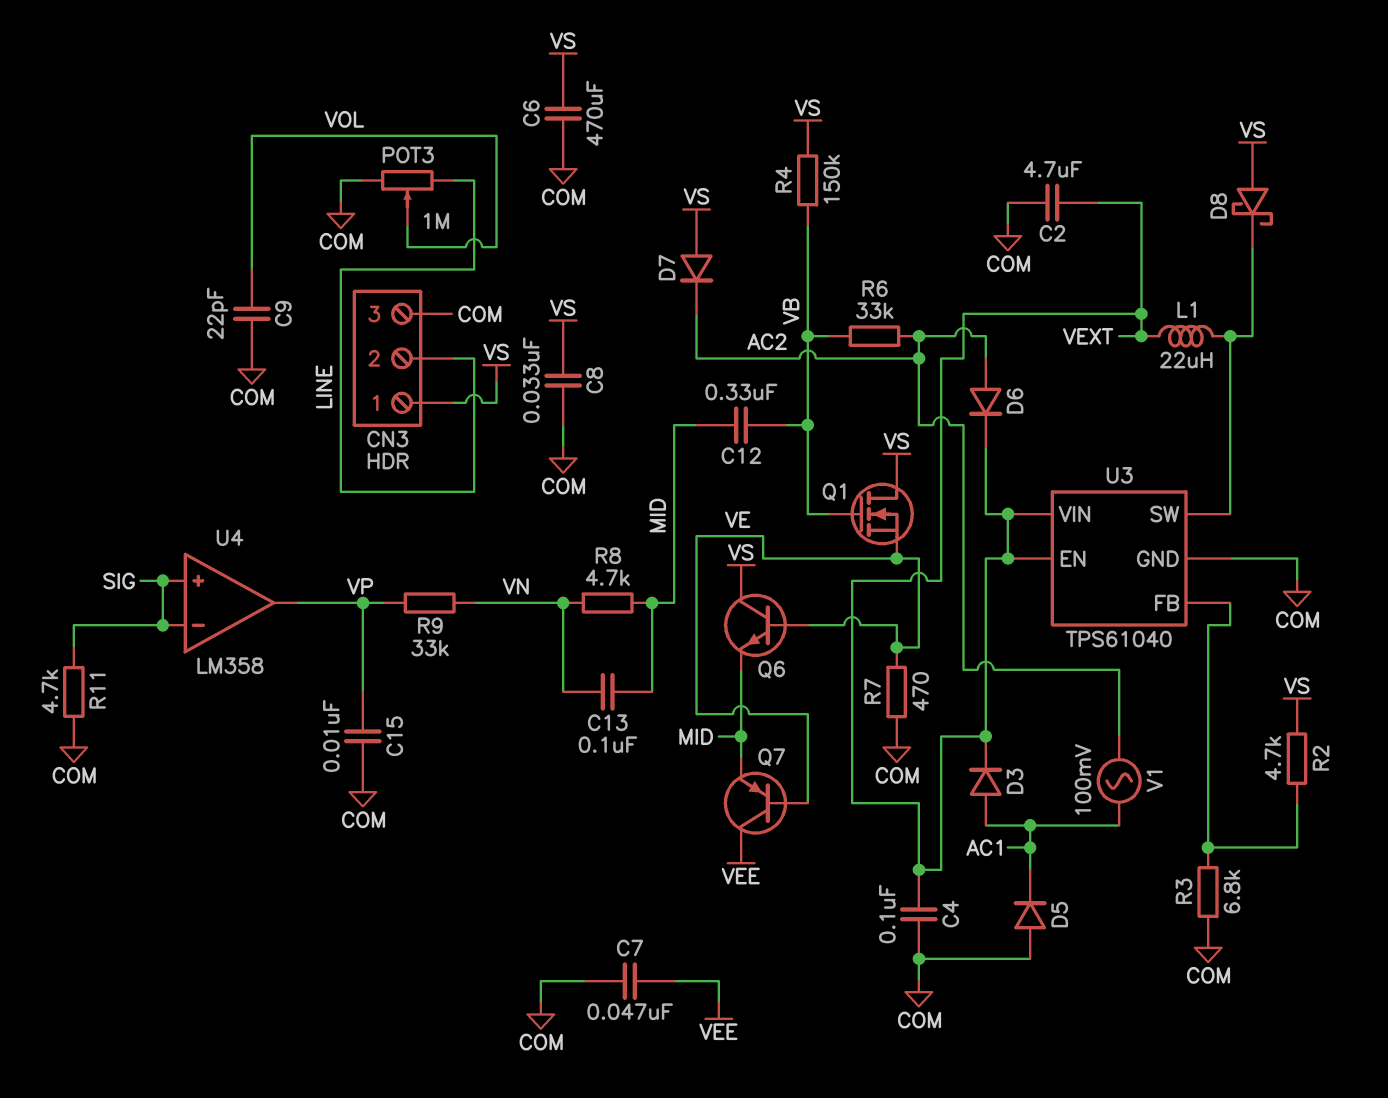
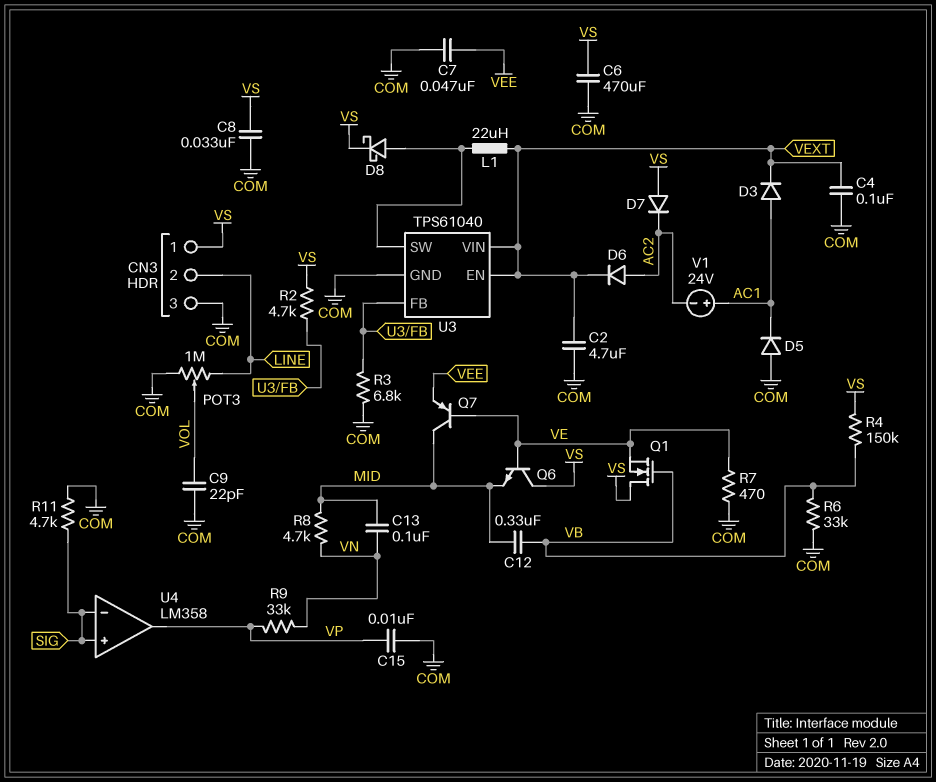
D8: schottky (A VS, K U3/SW) -> schottky (A U3/SW, K VS)
Q7: PNP (B VE, C VEE, E MID) -> PNP (B VE, C MID, E VEE)
R6: 33k (AC2, VB) -> 33k (COM, VB)
V1: AC 100mV (AC1, AC2) -> 24V (plus AC1, minus AC2)

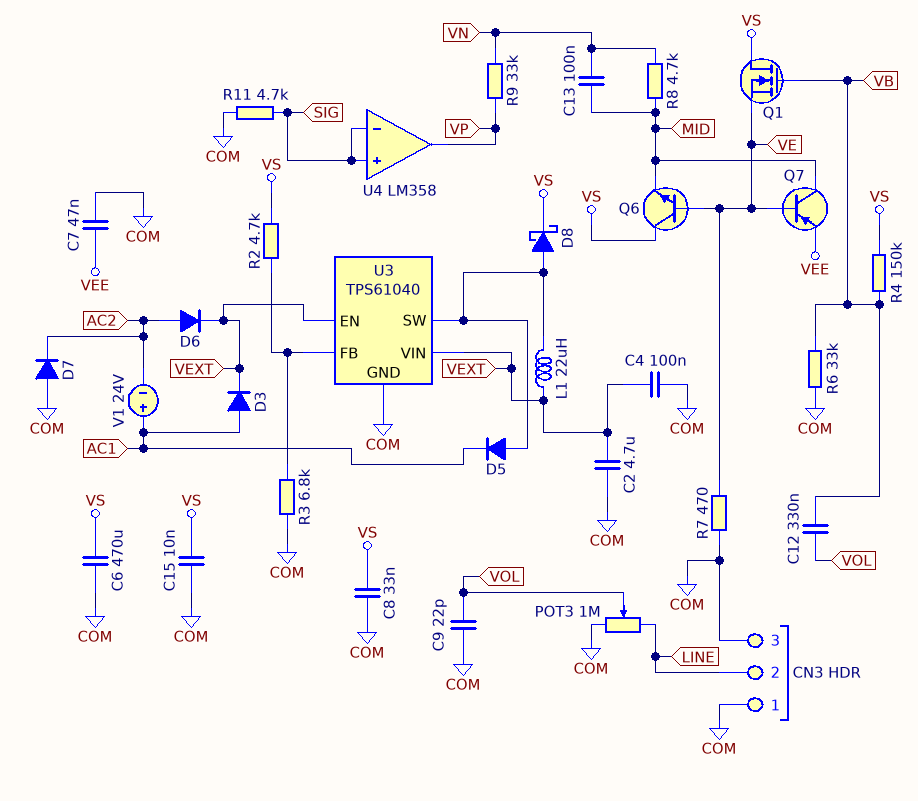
C12: 330nF (MID, VB) -> 330nF (VB, VOL)
C15: 10nF (COM, VP) -> 10nF (COM, VS)
CN3 pin 1: VS -> COM
D5: diode (A COM, K AC1) -> diode (A U3/SW, K AC1)
D7: diode (A VS, K AC2) -> diode (A COM, K AC2)

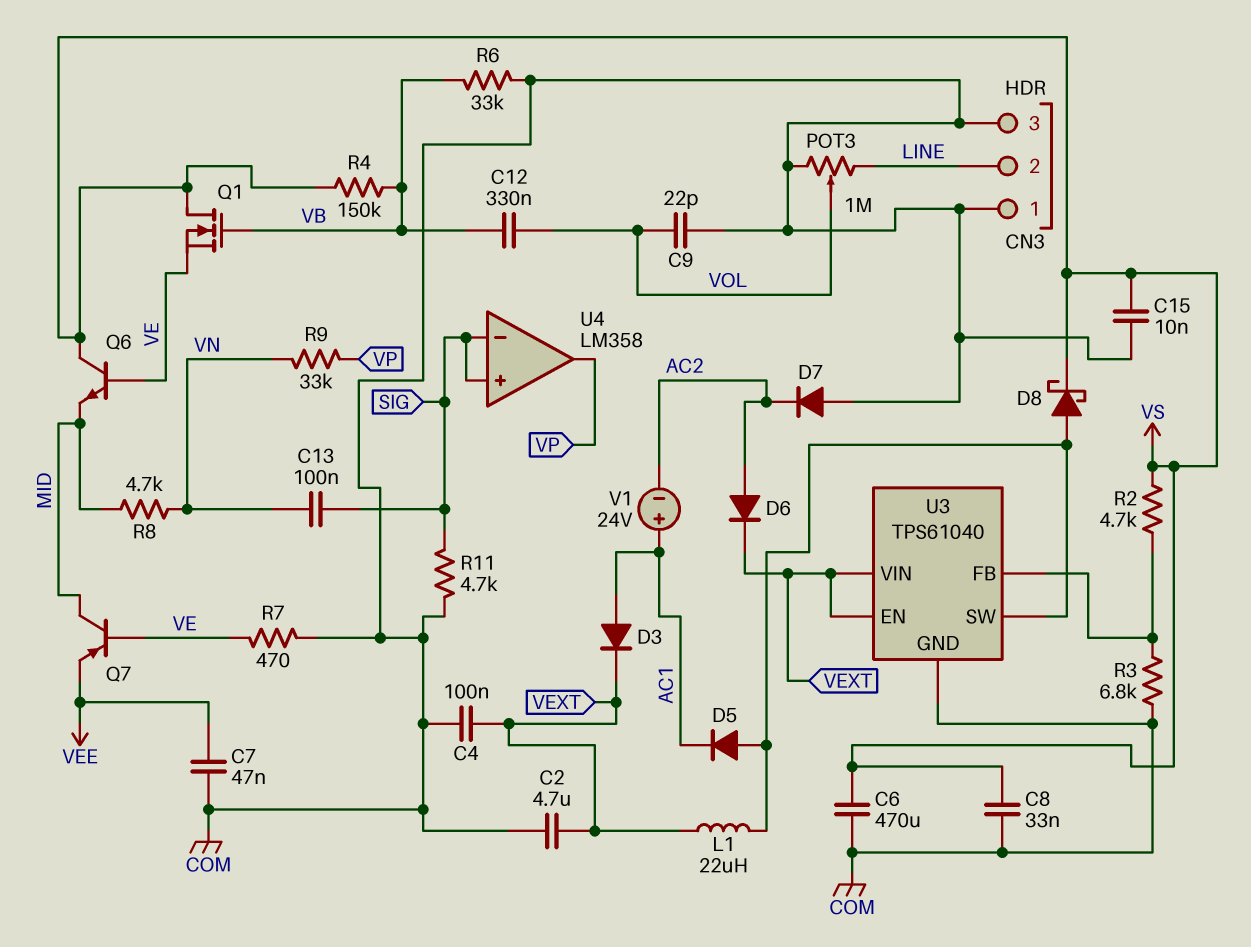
C13: 100nF (MID, VN) -> 100nF (SIG, VN)

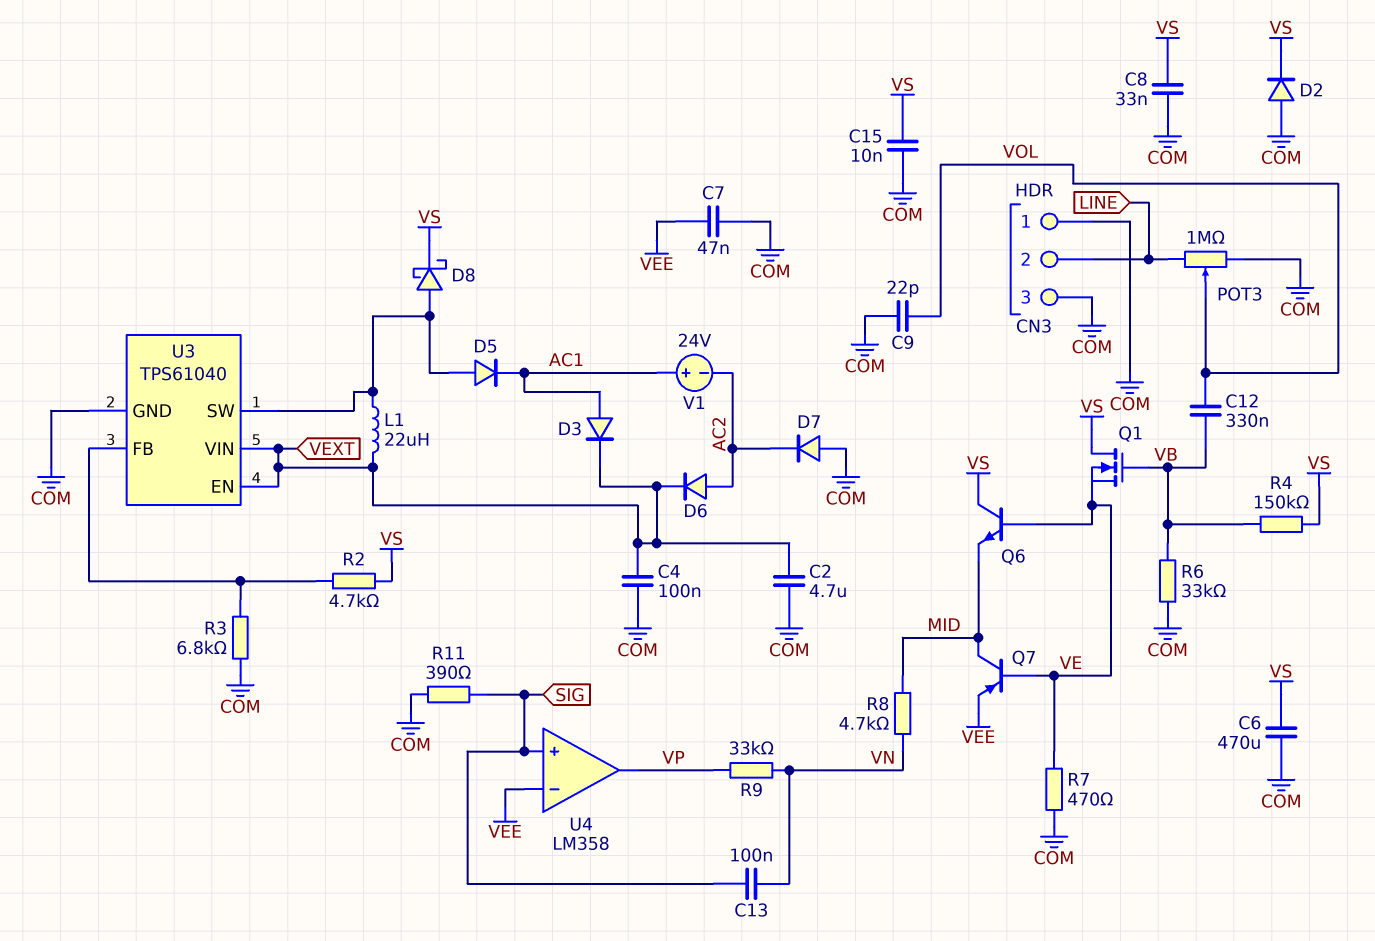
D2: none -> diode (A COM, K VS)
R11: 4.7k (COM, SIG) -> 390 (COM, SIG)
U4 pin in-: SIG -> VEE

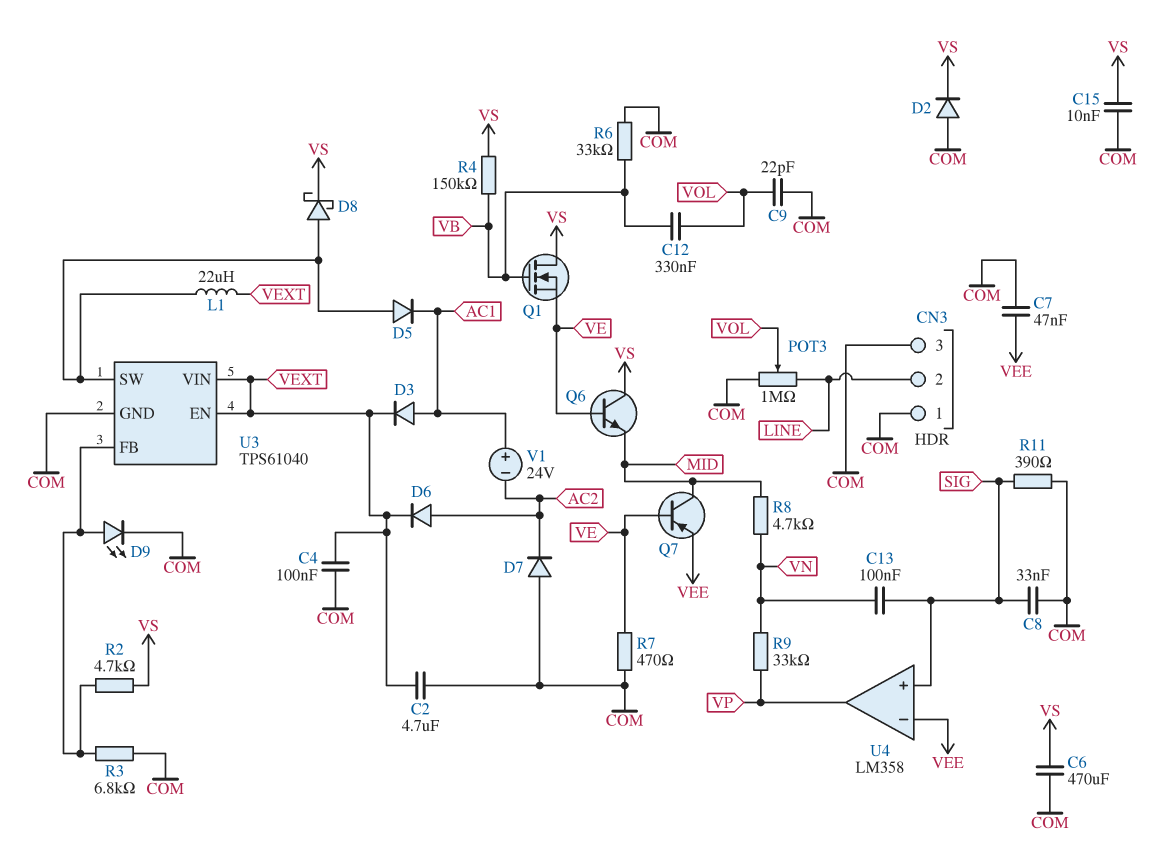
C8: 33nF (COM, VS) -> 33nF (COM, SIG)
D9: none -> LED (A U3/FB, K COM)

